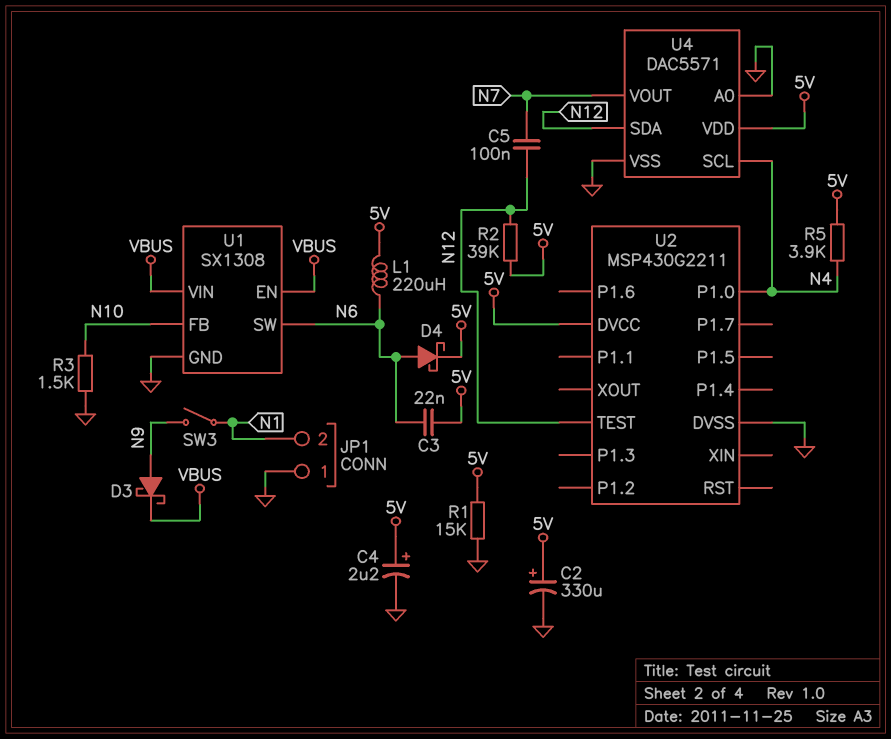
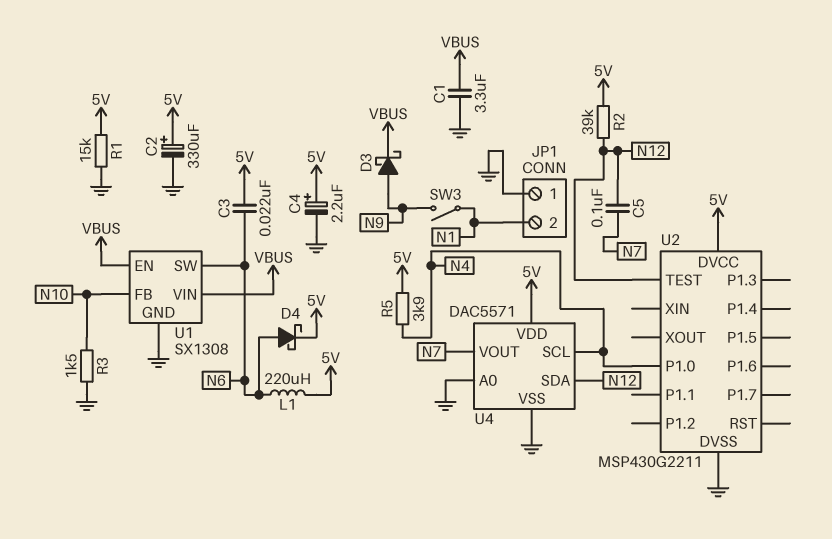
C1: none -> 3.3uF (GND, VBUS)

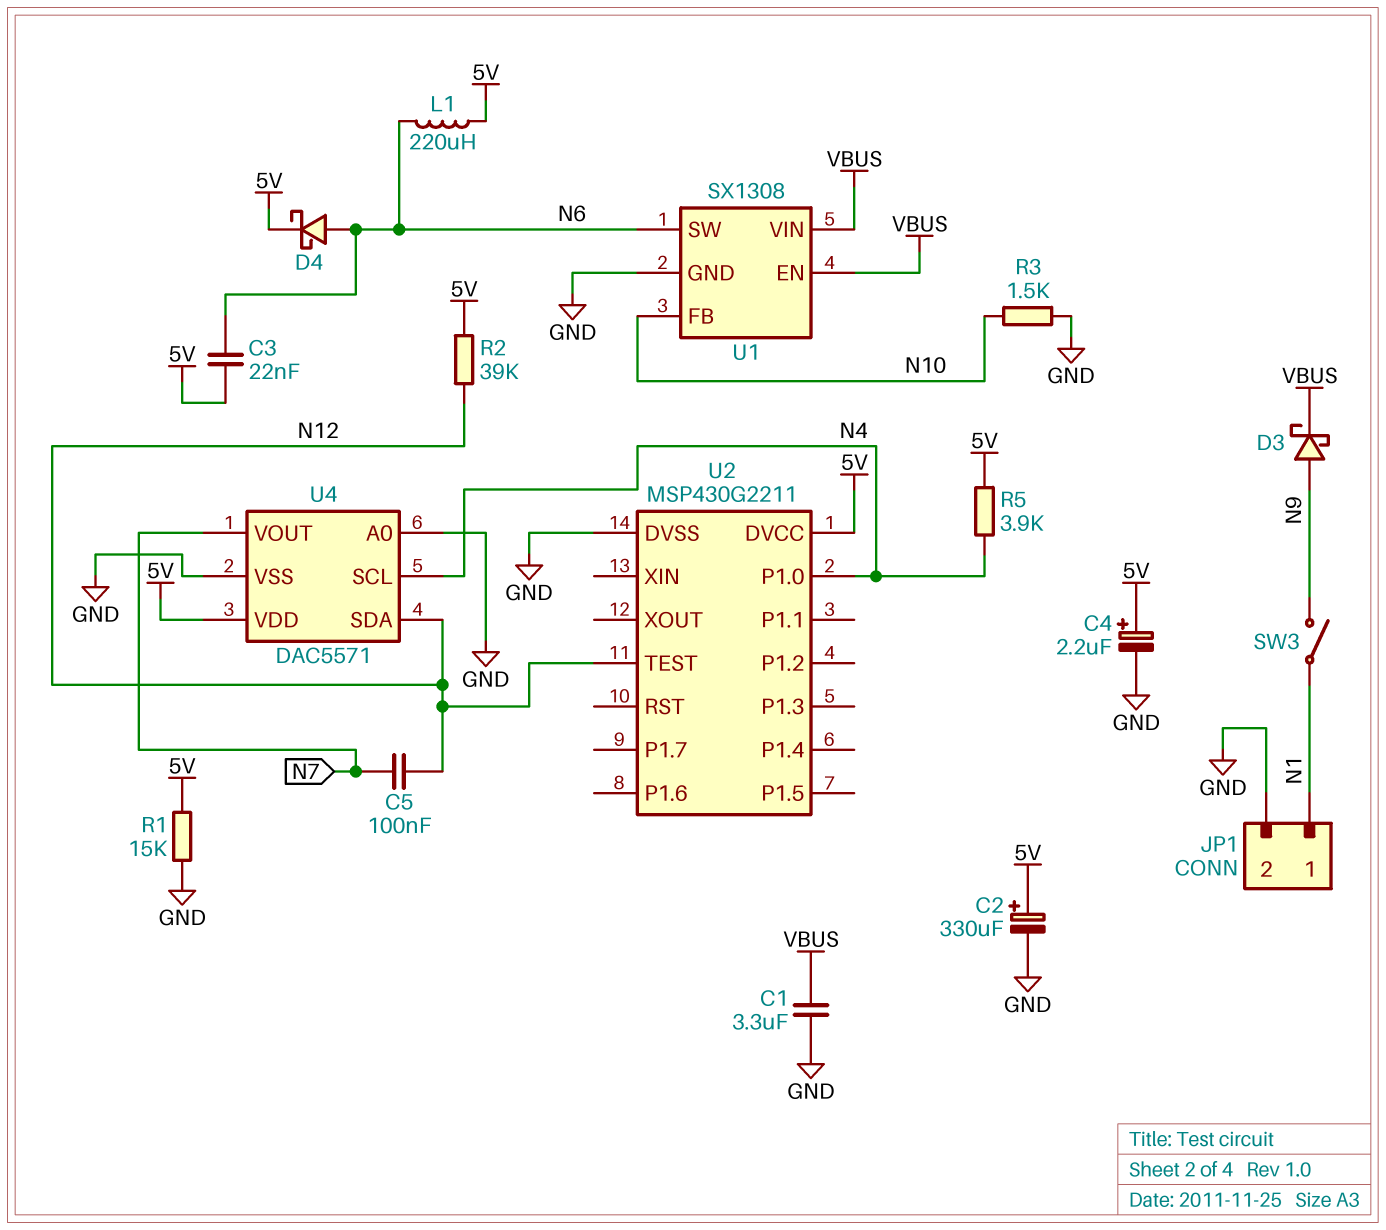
JP1 pin 1: GND -> N1
JP1 pin 2: N1 -> GND

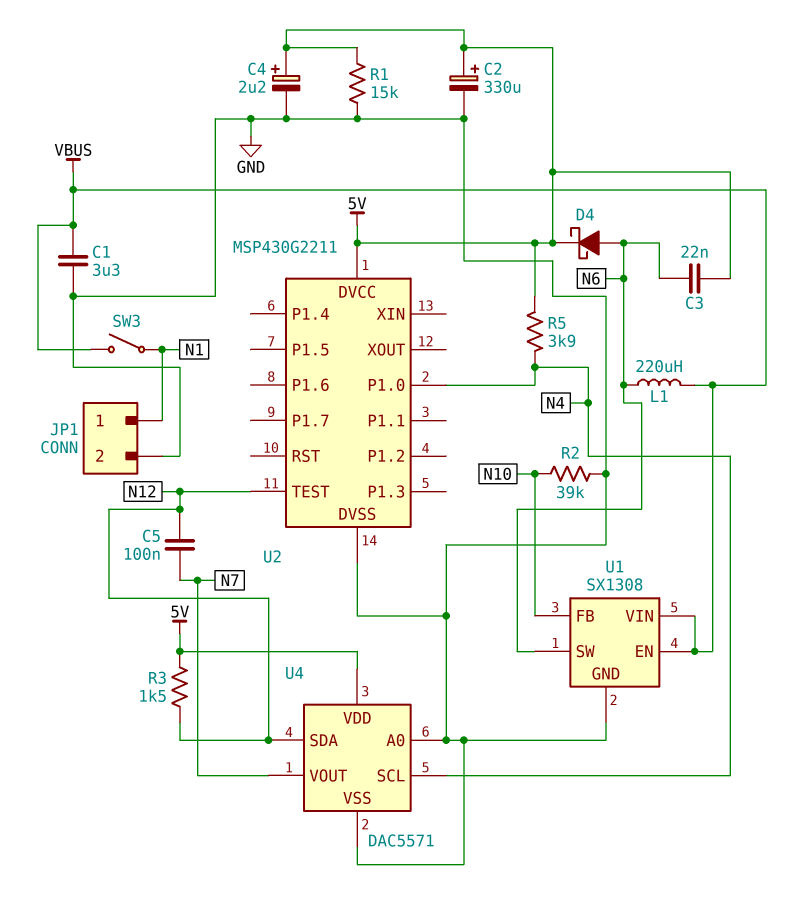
D3: schottky (A N9, K VBUS) -> none
L1: 220uH (5V, N6) -> 220uH (N6, VBUS)
R2: 39k (5V, N12) -> 39k (GND, N10)
R3: 1.5k (GND, N10) -> 1.5k (5V, N12)
SW3: switch (N1, N9) -> switch (N1, VBUS)

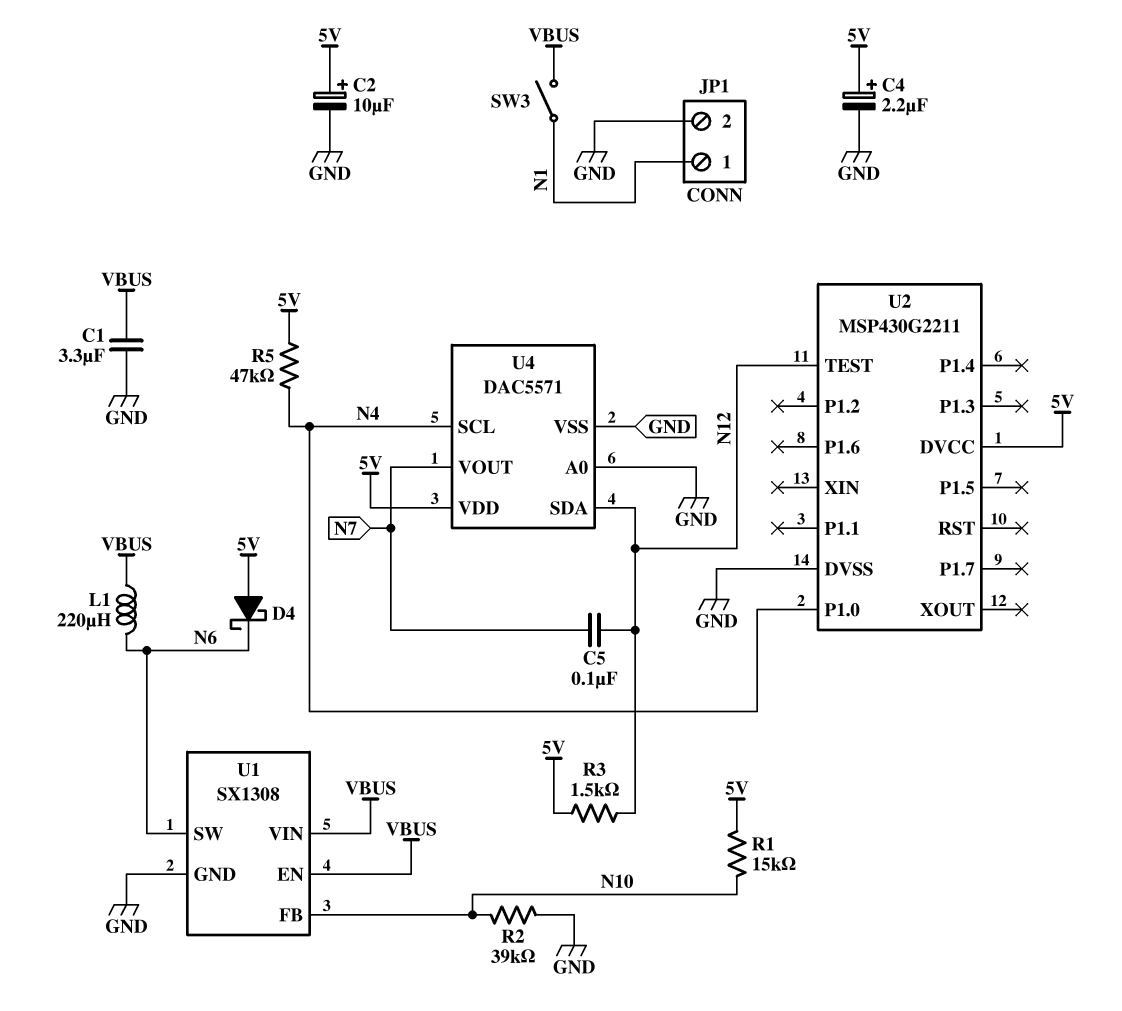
C2: 330uF (plus 5V, minus GND) -> 10uF (plus 5V, minus GND)
C3: 22nF (5V, N6) -> none
D4: schottky (A N6, K 5V) -> schottky (A 5V, K N6)
R1: 15k (5V, GND) -> 15k (5V, N10)
R5: 3.9k (5V, N4) -> 47k (5V, N4)

